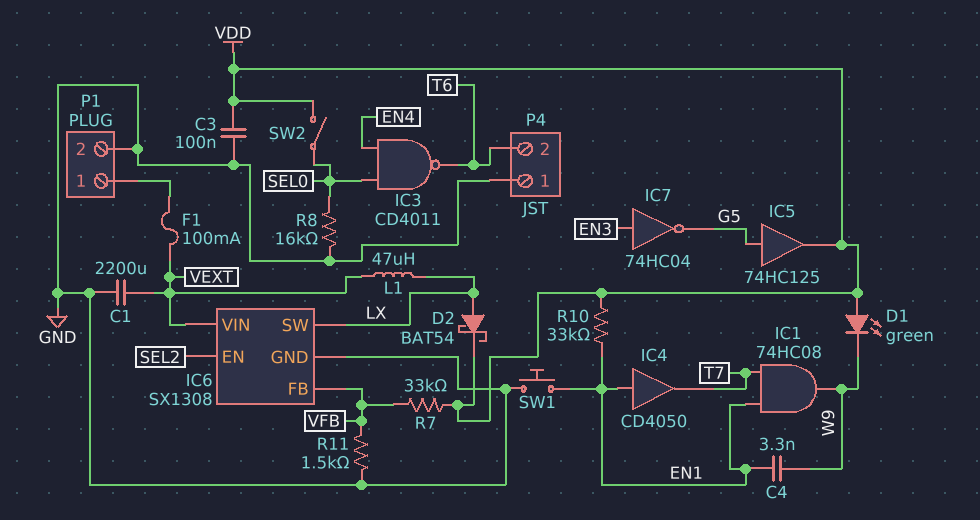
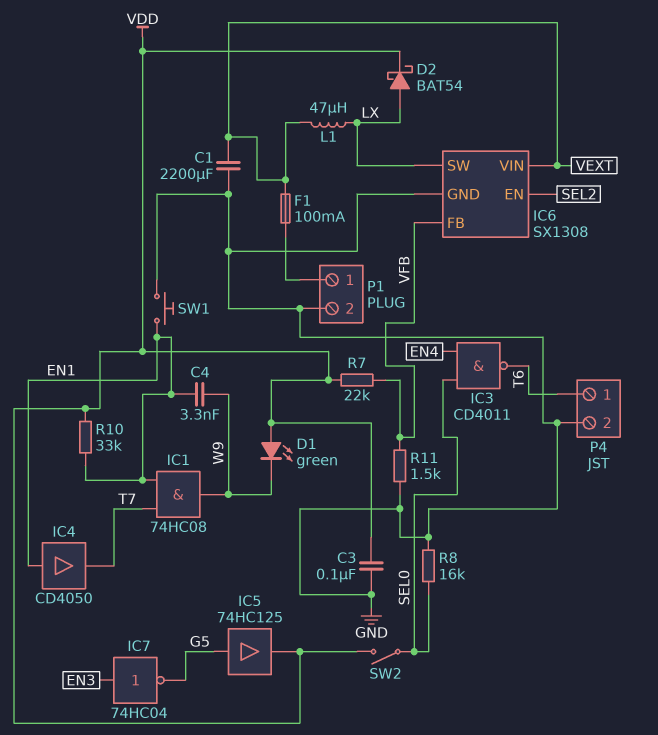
P4 pin 1: GND -> T6
P4 pin 2: T6 -> GND
R7: 33k (VDD, VFB) -> 22k (VDD, VFB)

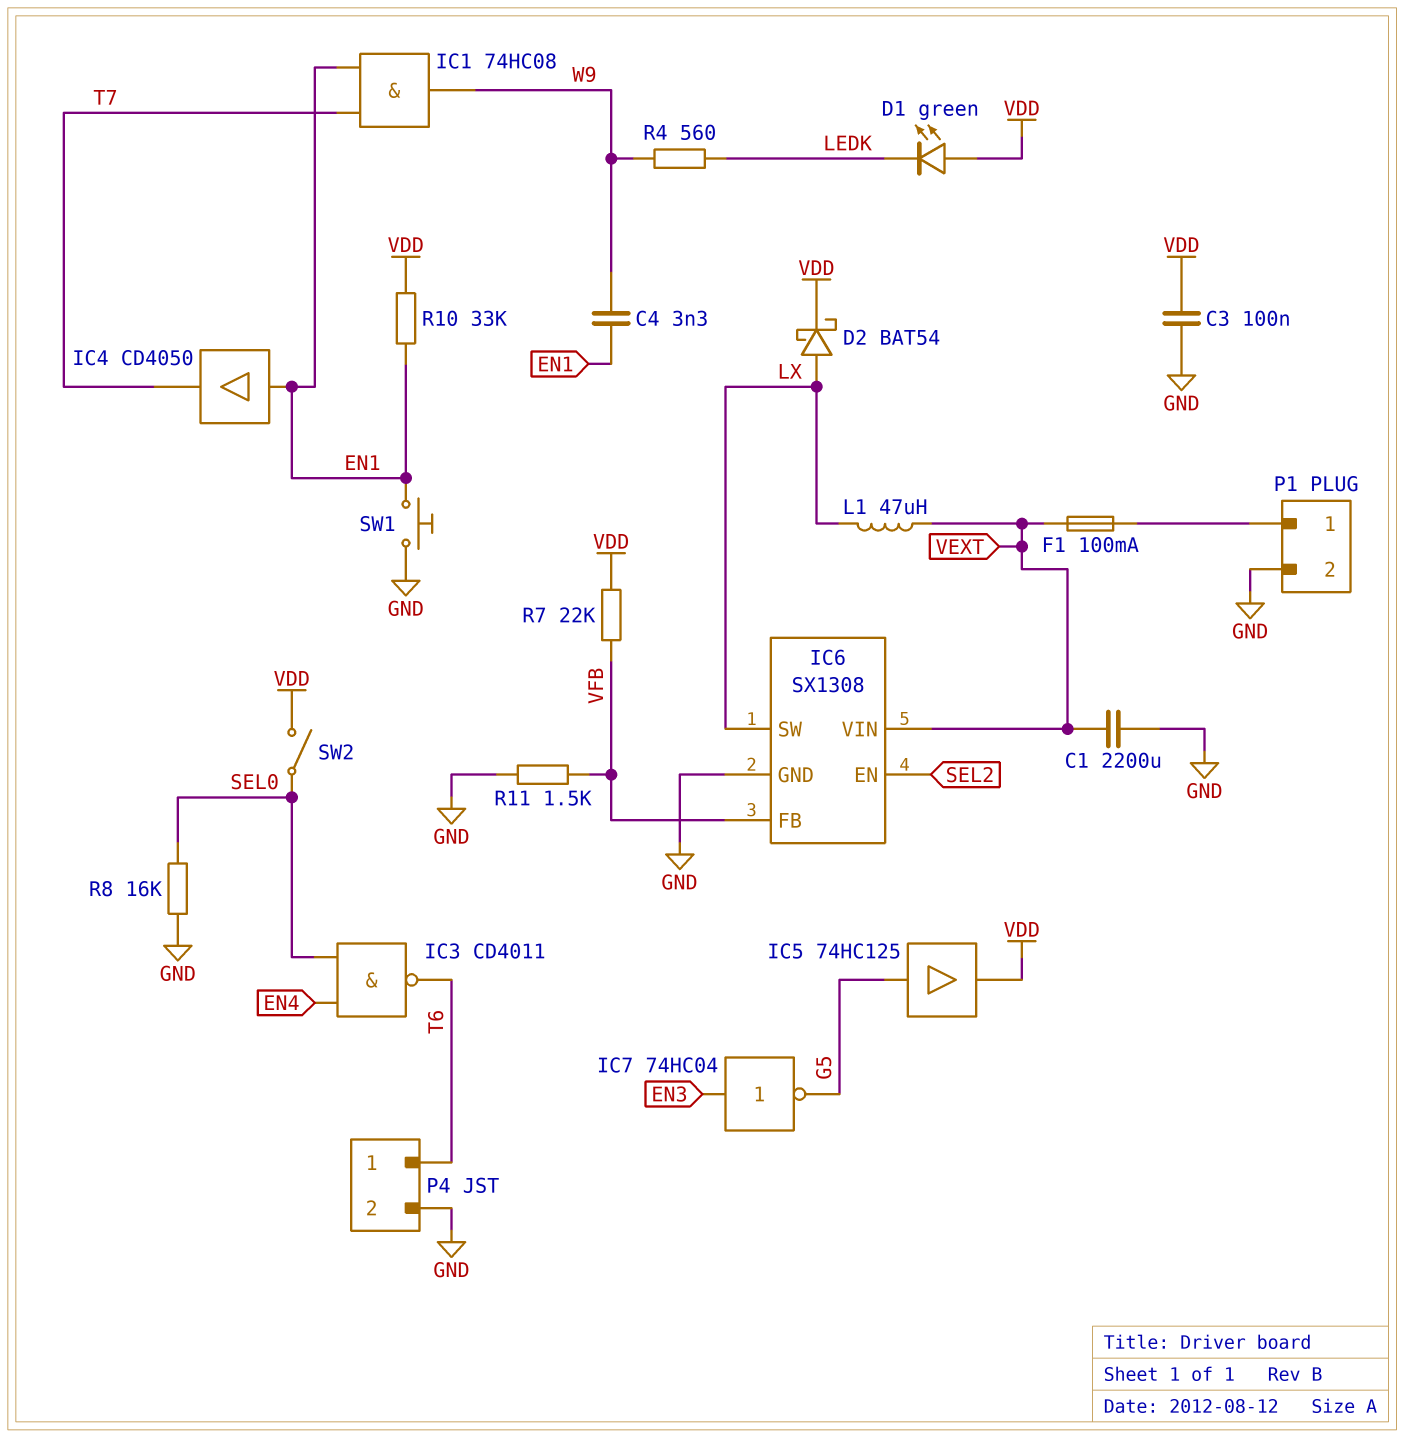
D1: LED green (A VDD, K W9) -> LED green (A VDD, K LEDK)
R4: none -> 560 (LEDK, W9)

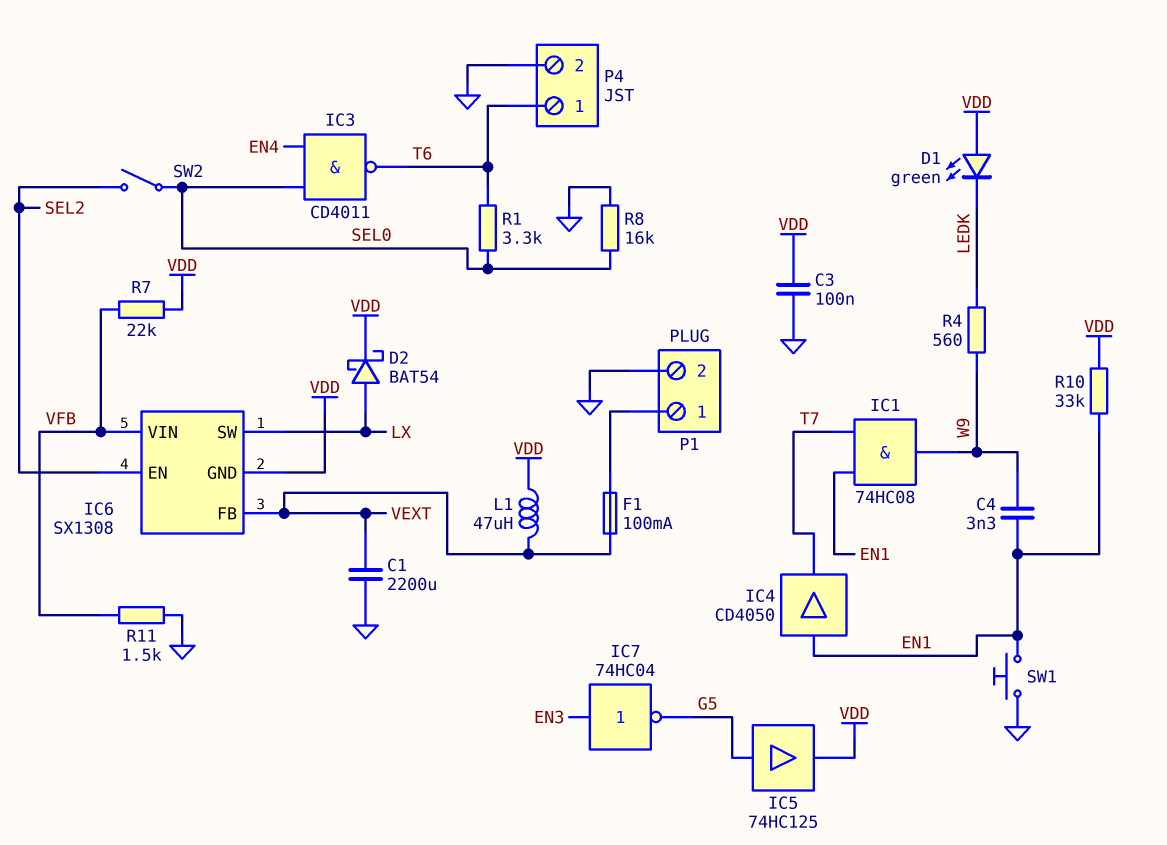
IC6 pin FB: VFB -> VEXT
IC6 pin GND: GND -> VDD
IC6 pin VIN: VEXT -> VFB
L1: 47uH (LX, VEXT) -> 47uH (VDD, VEXT)
R1: none -> 3.3k (SEL0, T6)
SW2: switch (SEL0, VDD) -> switch (SEL0, SEL2)

